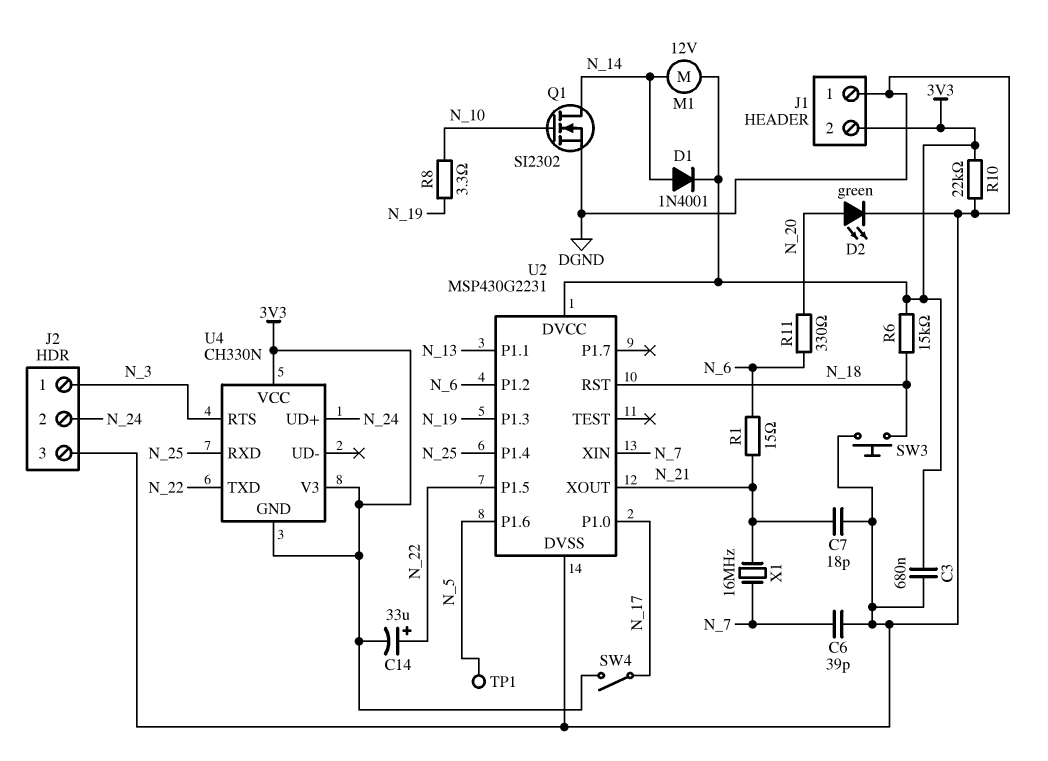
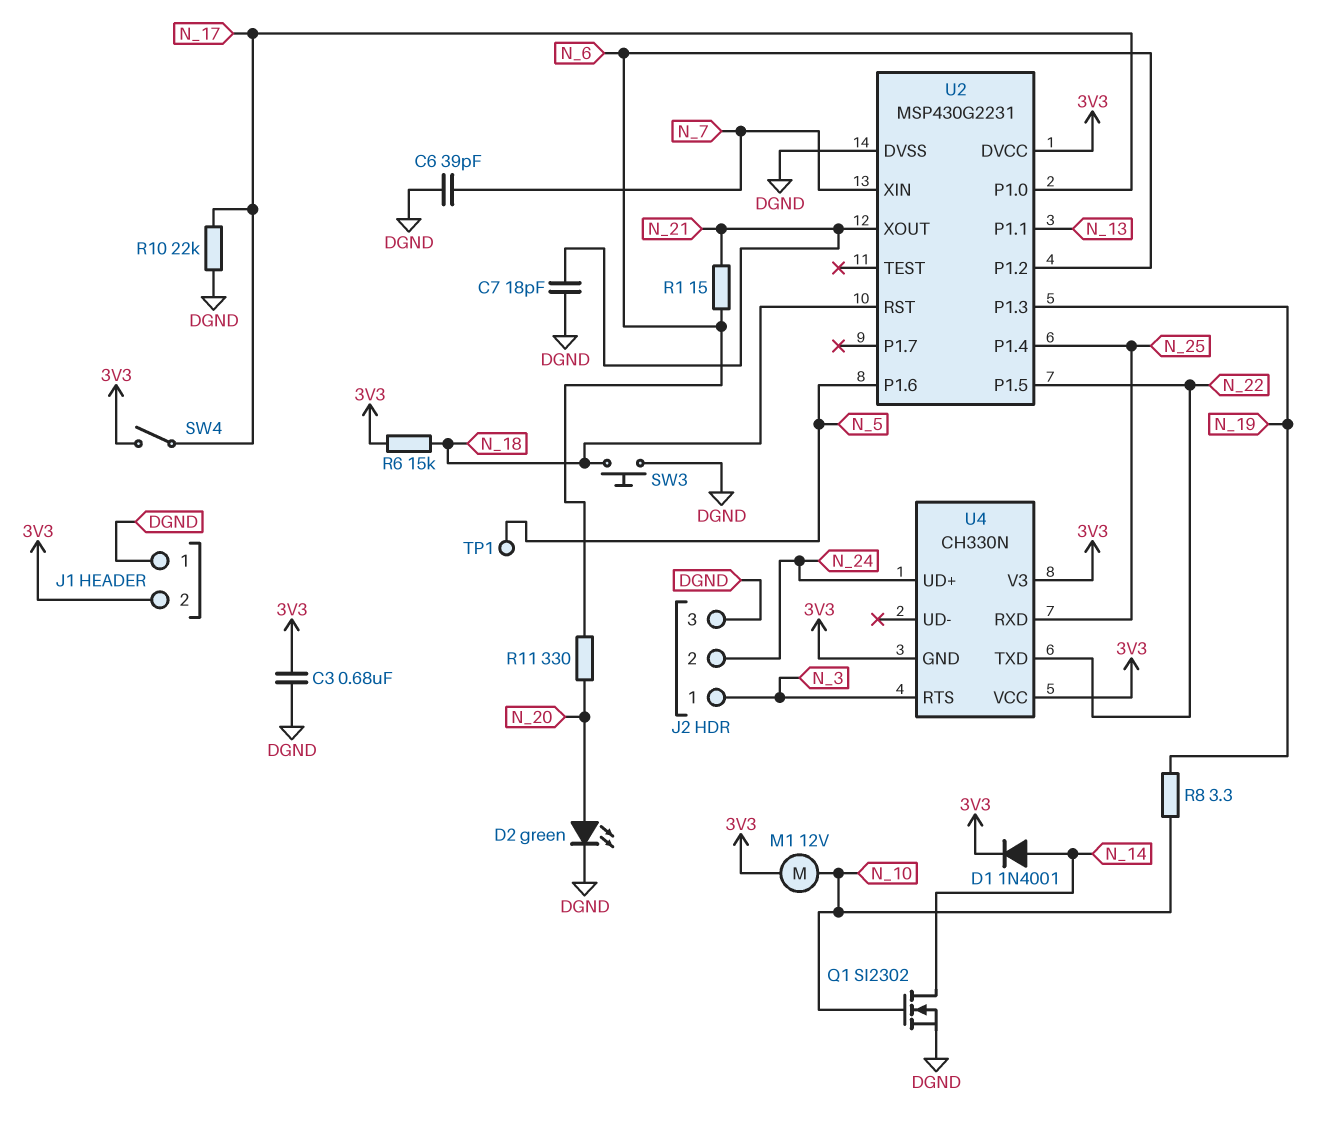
C14: 33uF (plus N_22, minus 3V3) -> none
M1: motor 12V (3V3, N_14) -> motor 12V (3V3, N_10)
R10: 22k (3V3, DGND) -> 22k (DGND, N_17)
X1: 16MHz (N_7, N_21) -> none

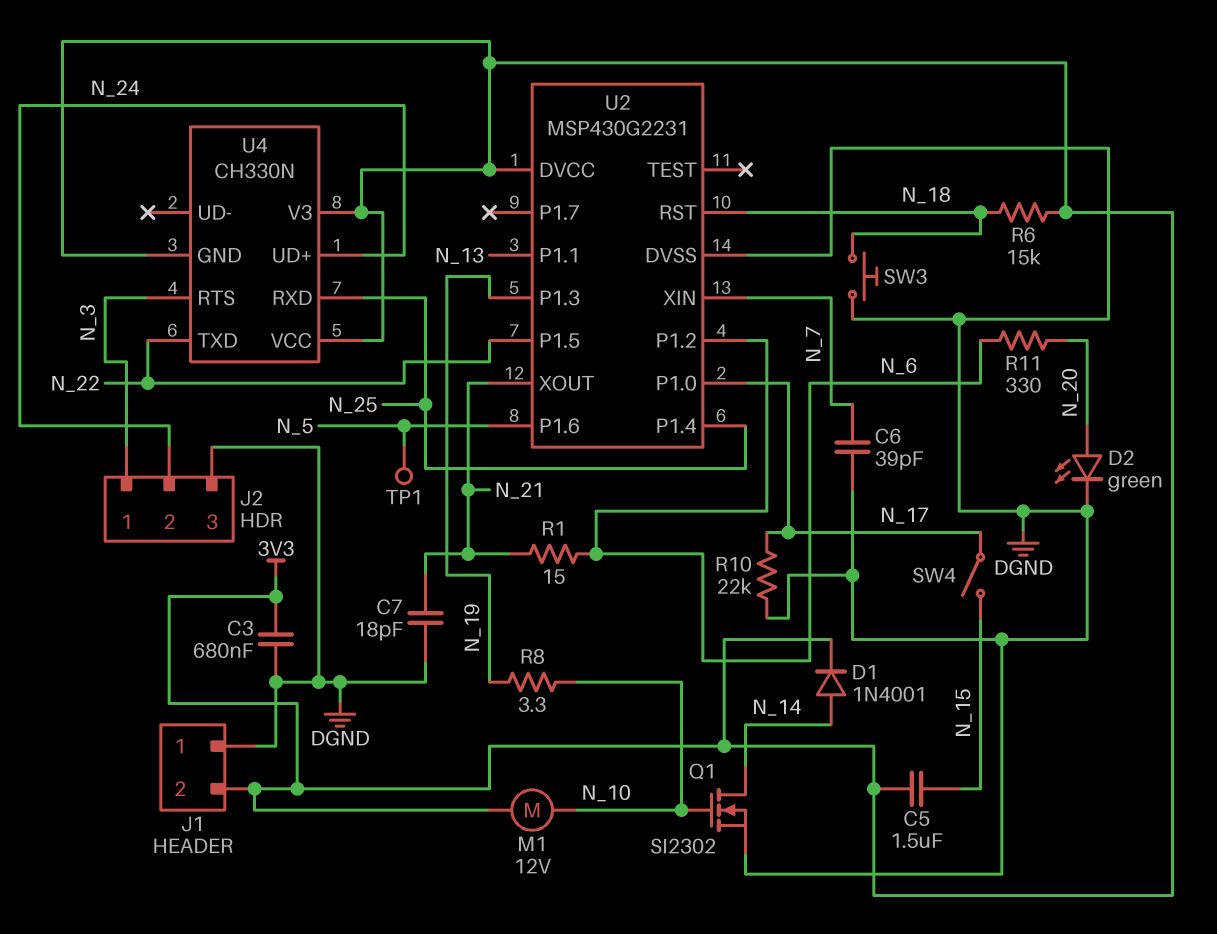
C5: none -> 1.5uF (3V3, N_15)
SW4: switch (3V3, N_17) -> switch (N_15, N_17)

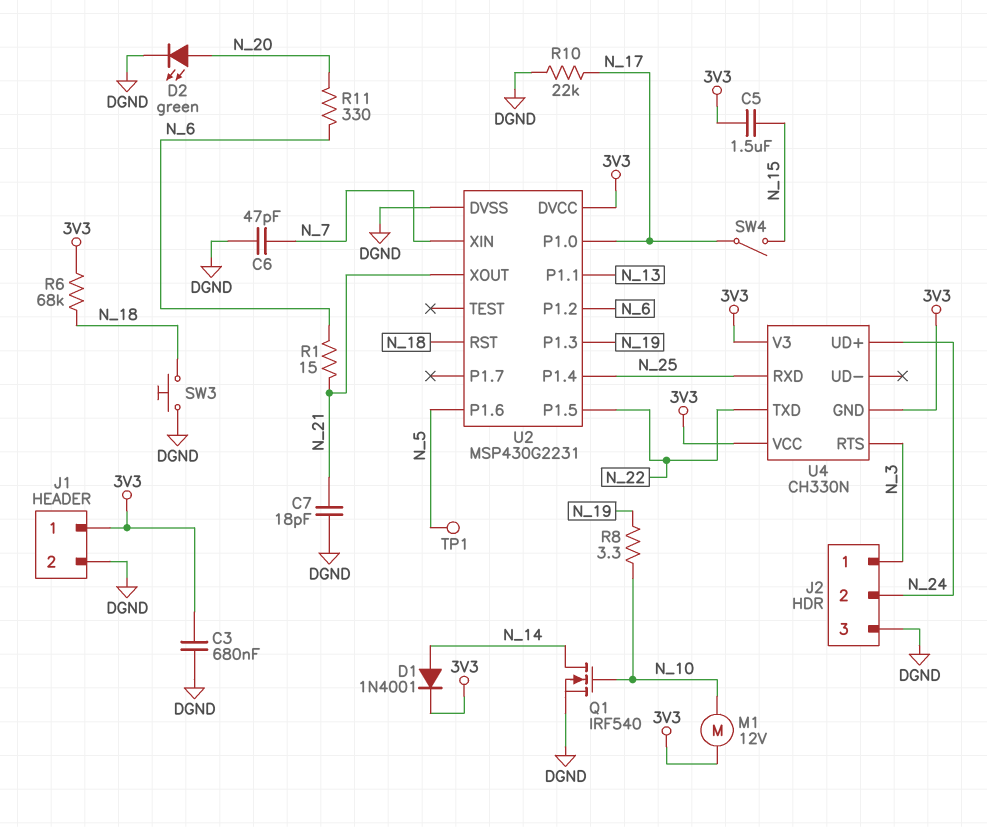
C6: 39pF (DGND, N_7) -> 47pF (DGND, N_7)
J1 pin 1: DGND -> 3V3
J1 pin 2: 3V3 -> DGND
Q1: NMOS SI2302 (G N_10, D N_14, S DGND) -> NMOS IRF540 (G N_10, D N_14, S DGND)
R6: 15k (3V3, N_18) -> 68k (3V3, N_18)

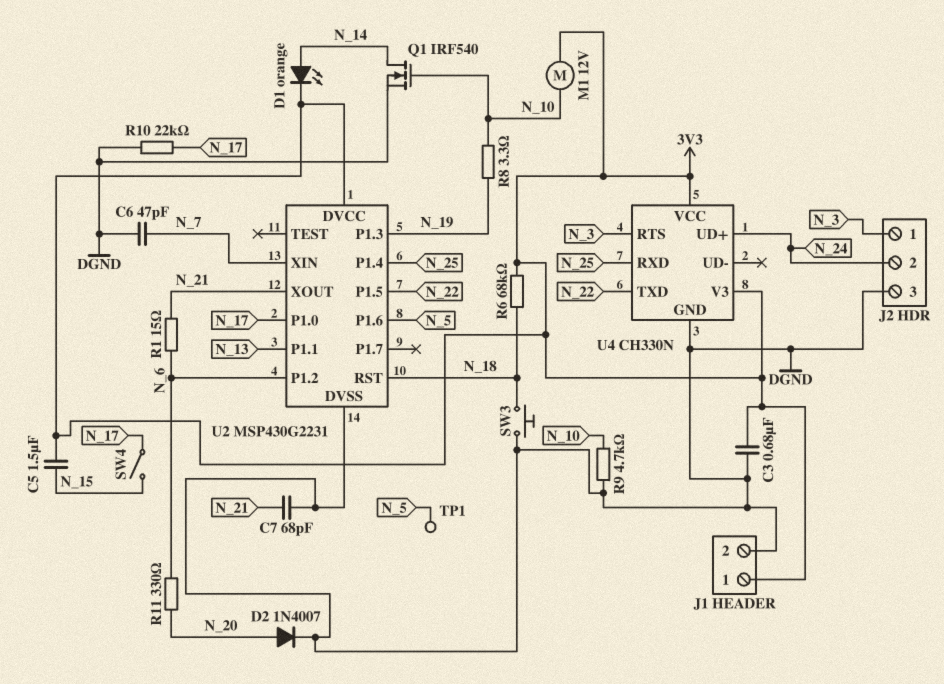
C7: 18pF (DGND, N_21) -> 68pF (DGND, N_21)
D1: diode 1N4001 (A N_14, K 3V3) -> LED orange (A N_14, K 3V3)
D2: LED green (A N_20, K DGND) -> diode 1N4007 (A N_20, K DGND)
R9: none -> 4.7k (DGND, N_10)
U4 pin GND: 3V3 -> DGND

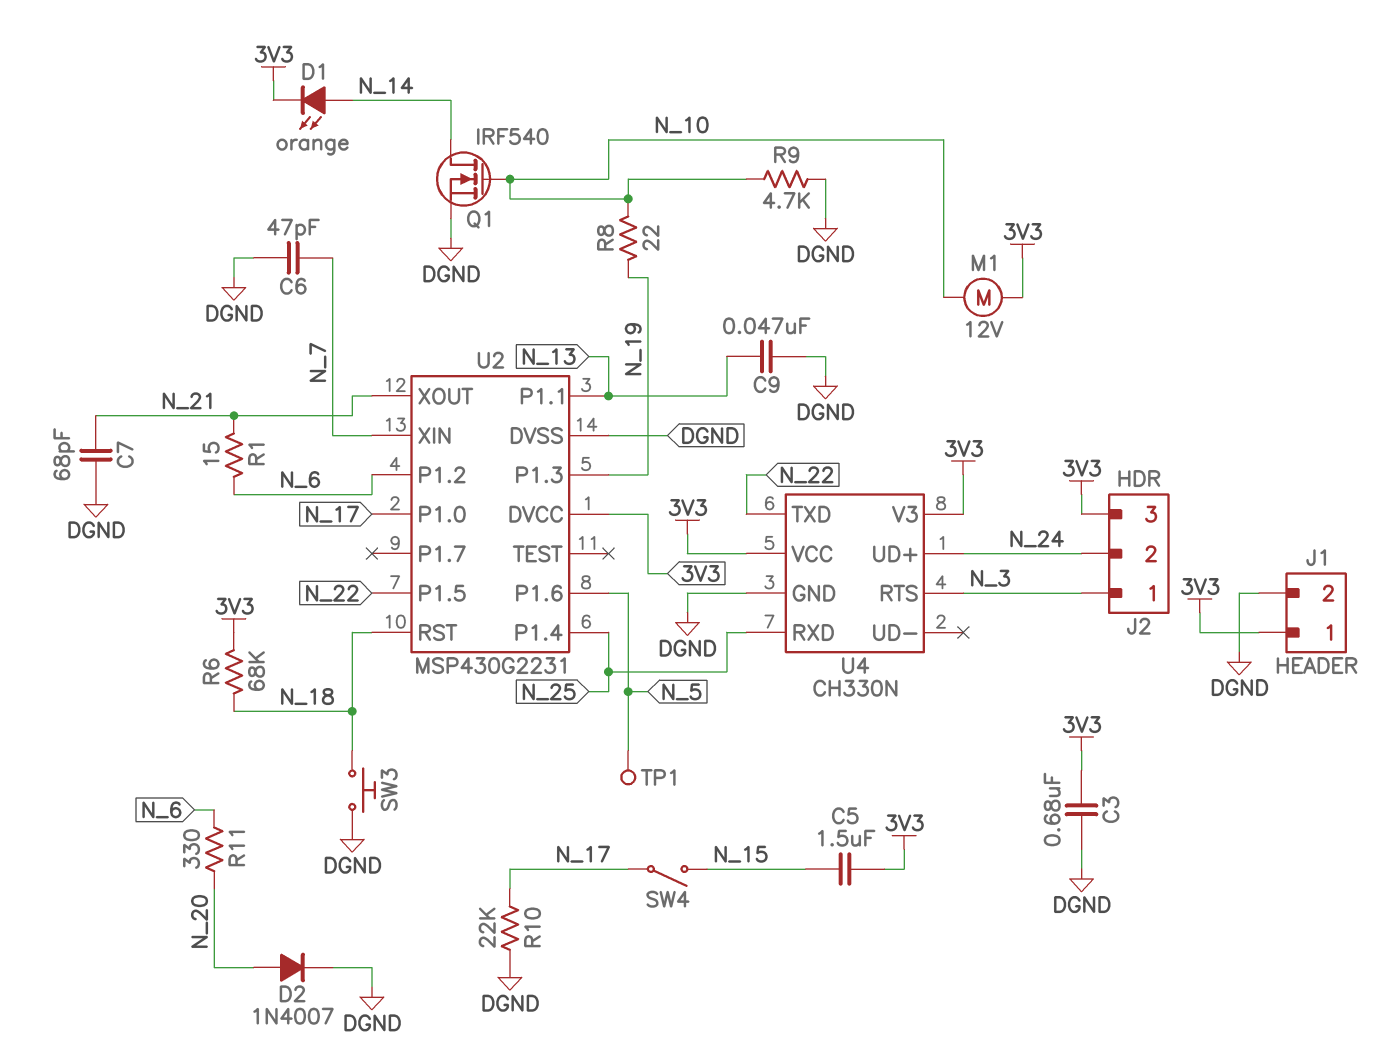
C9: none -> 47nF (DGND, N_13)
J2 pin 3: DGND -> 3V3
R8: 3.3 (N_10, N_19) -> 22 (N_10, N_19)

